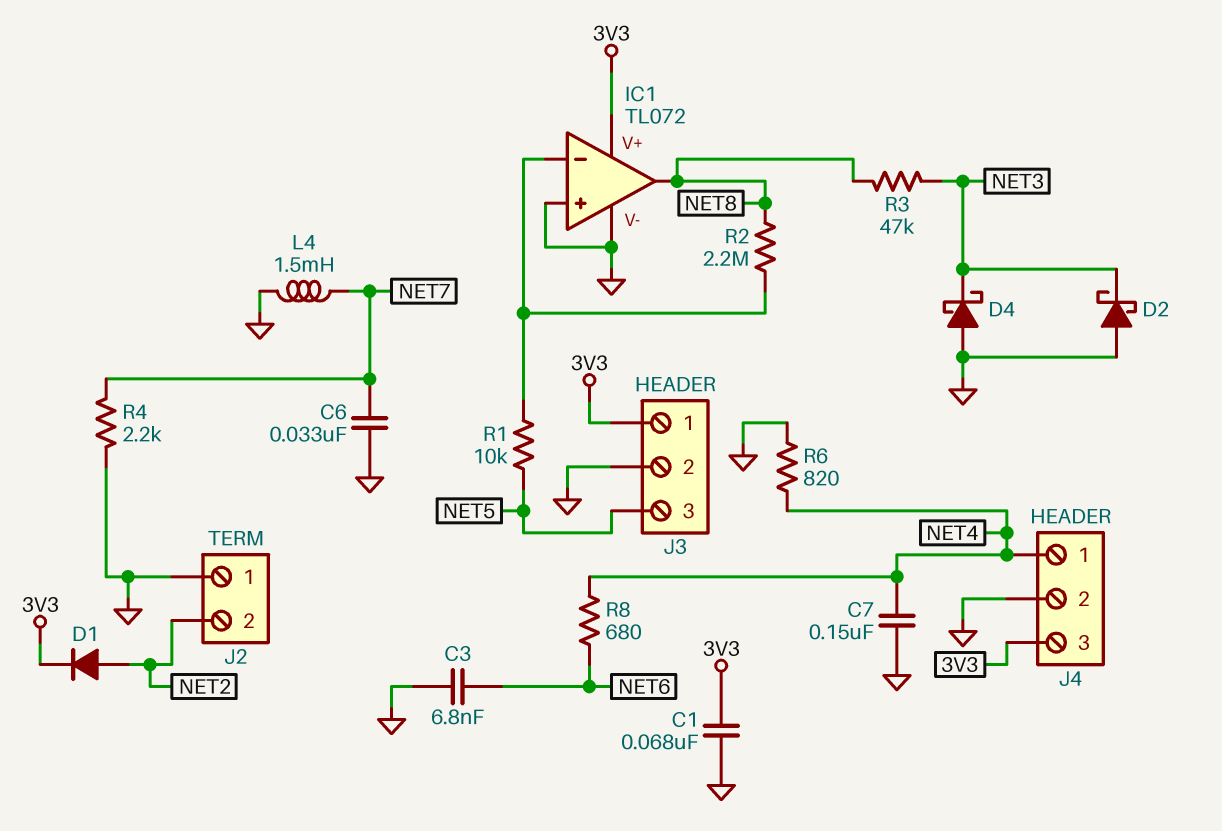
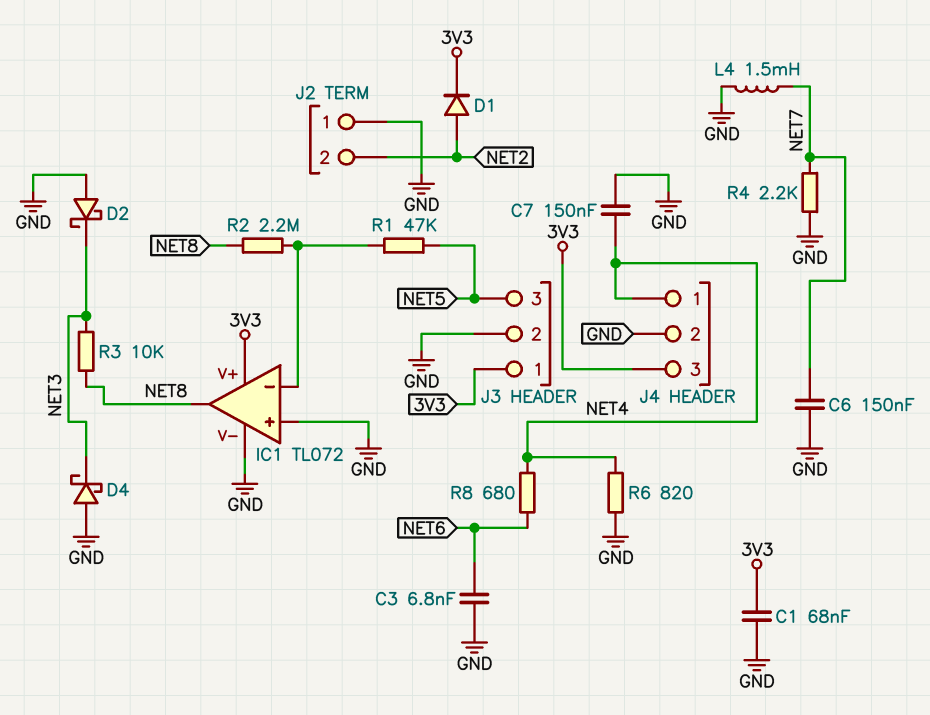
C6: 33nF (GND, NET7) -> 150nF (GND, NET7)
R1: 10k (IC1/in-, NET5) -> 47k (IC1/in-, NET5)
R3: 47k (NET3, NET8) -> 10k (NET3, NET8)

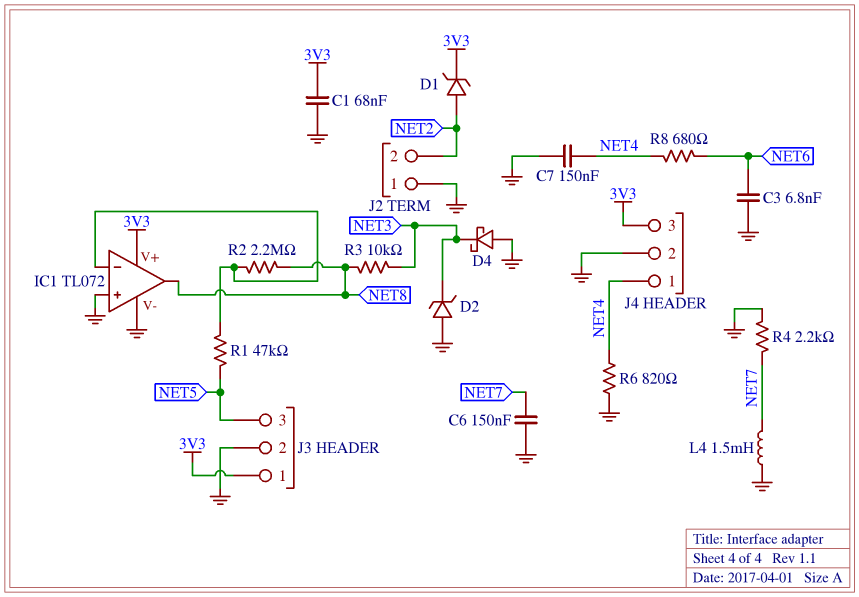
D1: diode (A NET2, K 3V3) -> zener (A NET2, K 3V3)
D2: schottky (A GND, K NET3) -> zener (A GND, K NET3)

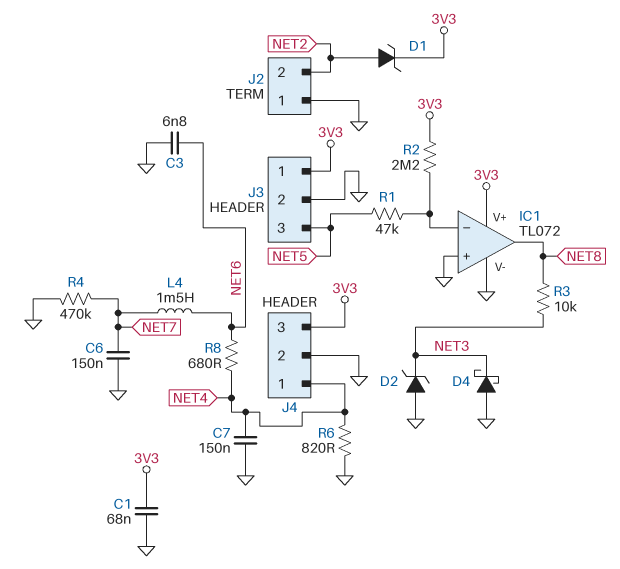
L4: 1.5mH (GND, NET7) -> 1.5mH (NET6, NET7)
R2: 2.2M (IC1/in-, NET8) -> 2.2M (3V3, IC1/in-)
R4: 2.2k (GND, NET7) -> 470k (GND, NET7)

